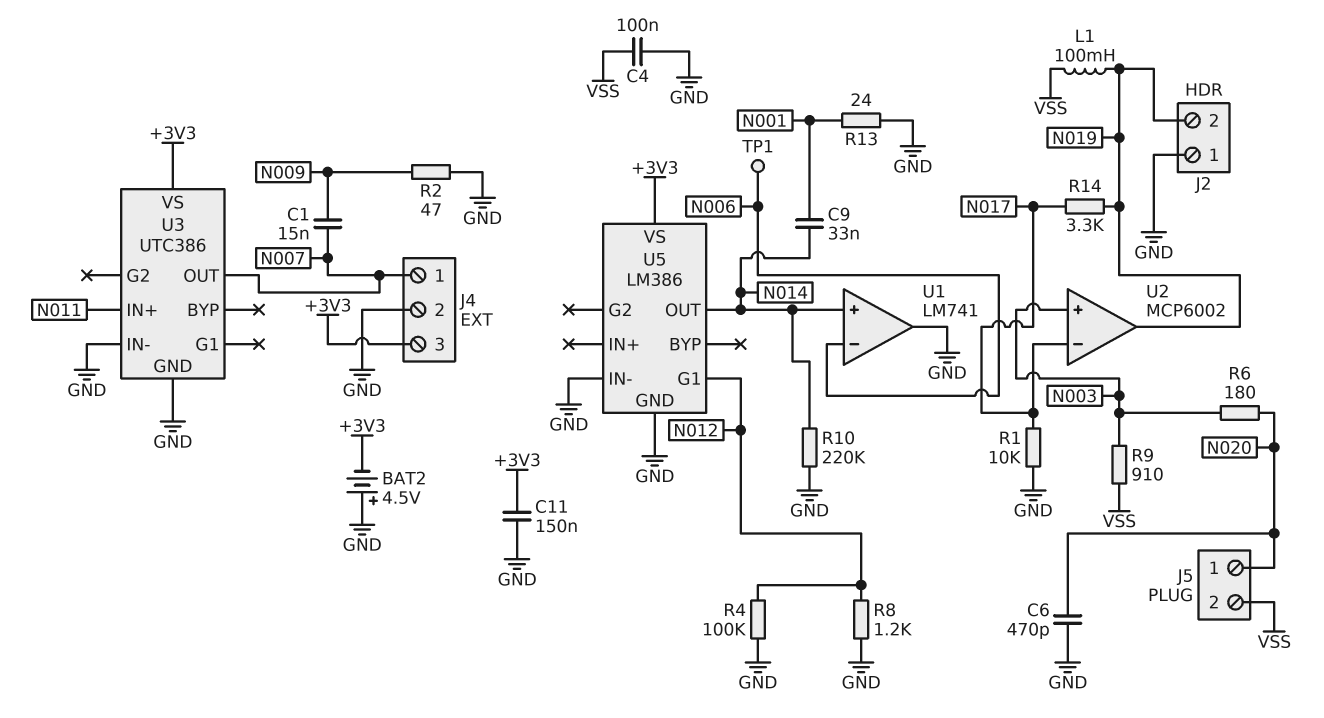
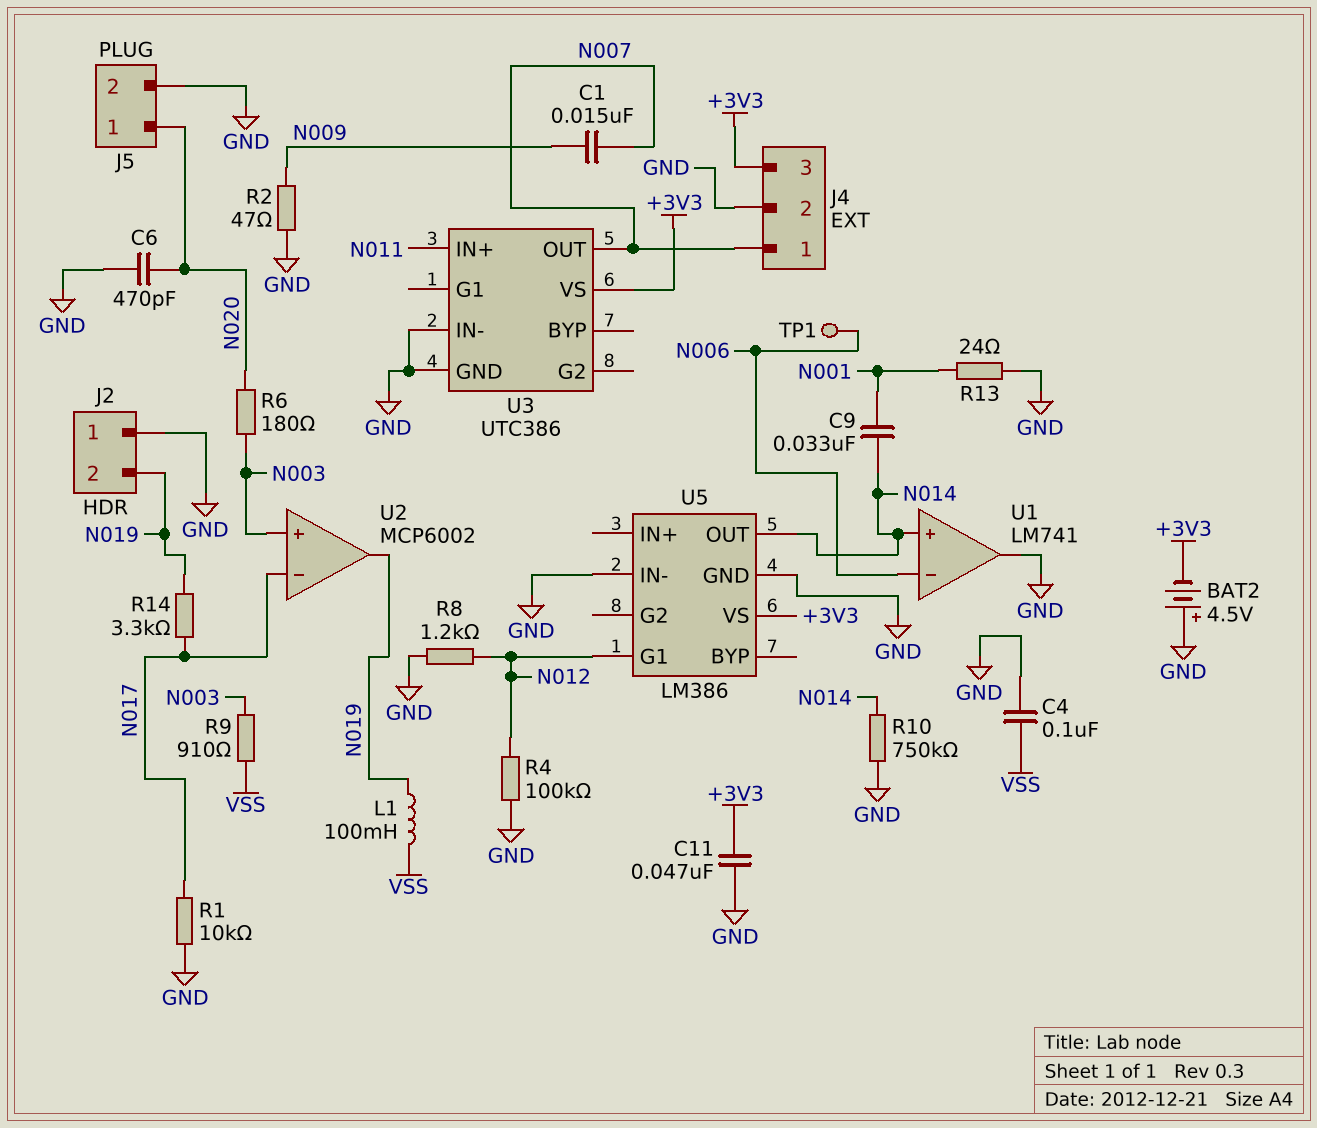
C11: 150nF (+3V3, GND) -> 47nF (+3V3, GND)
J5 pin 2: VSS -> GND
R10: 220k (GND, N014) -> 750k (GND, N014)

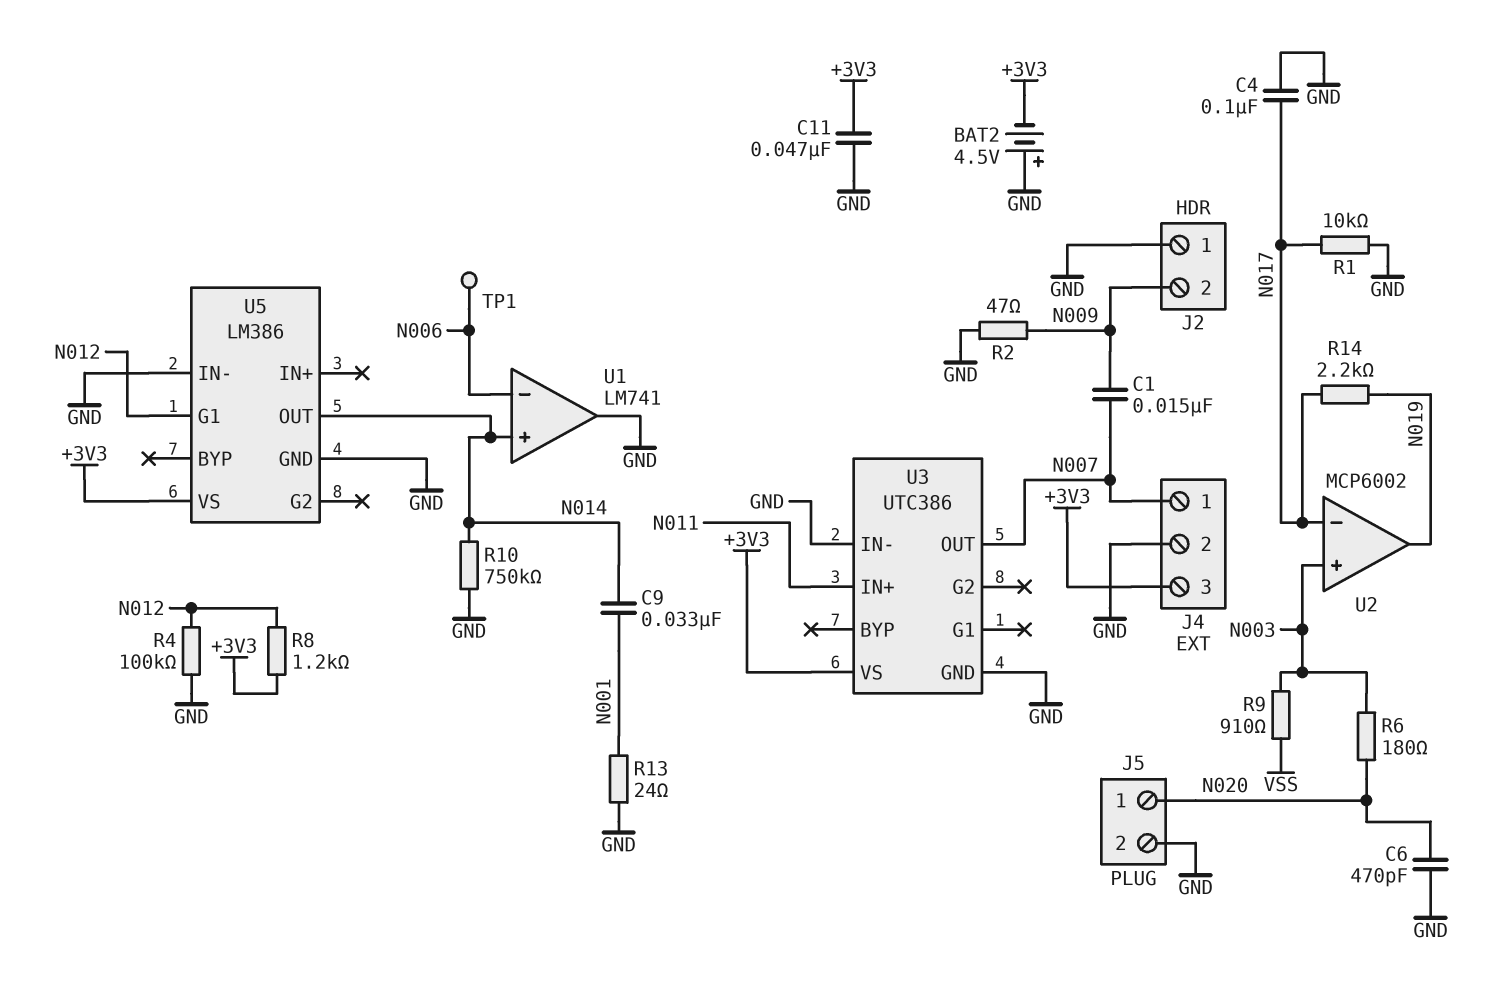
C4: 100nF (GND, VSS) -> 100nF (GND, N017)
J2 pin 2: N019 -> N009
L1: 100mH (N019, VSS) -> none
R8: 1.2k (GND, N012) -> 1.2k (+3V3, N012)
R14: 3.3k (N017, N019) -> 2.2k (N017, N019)

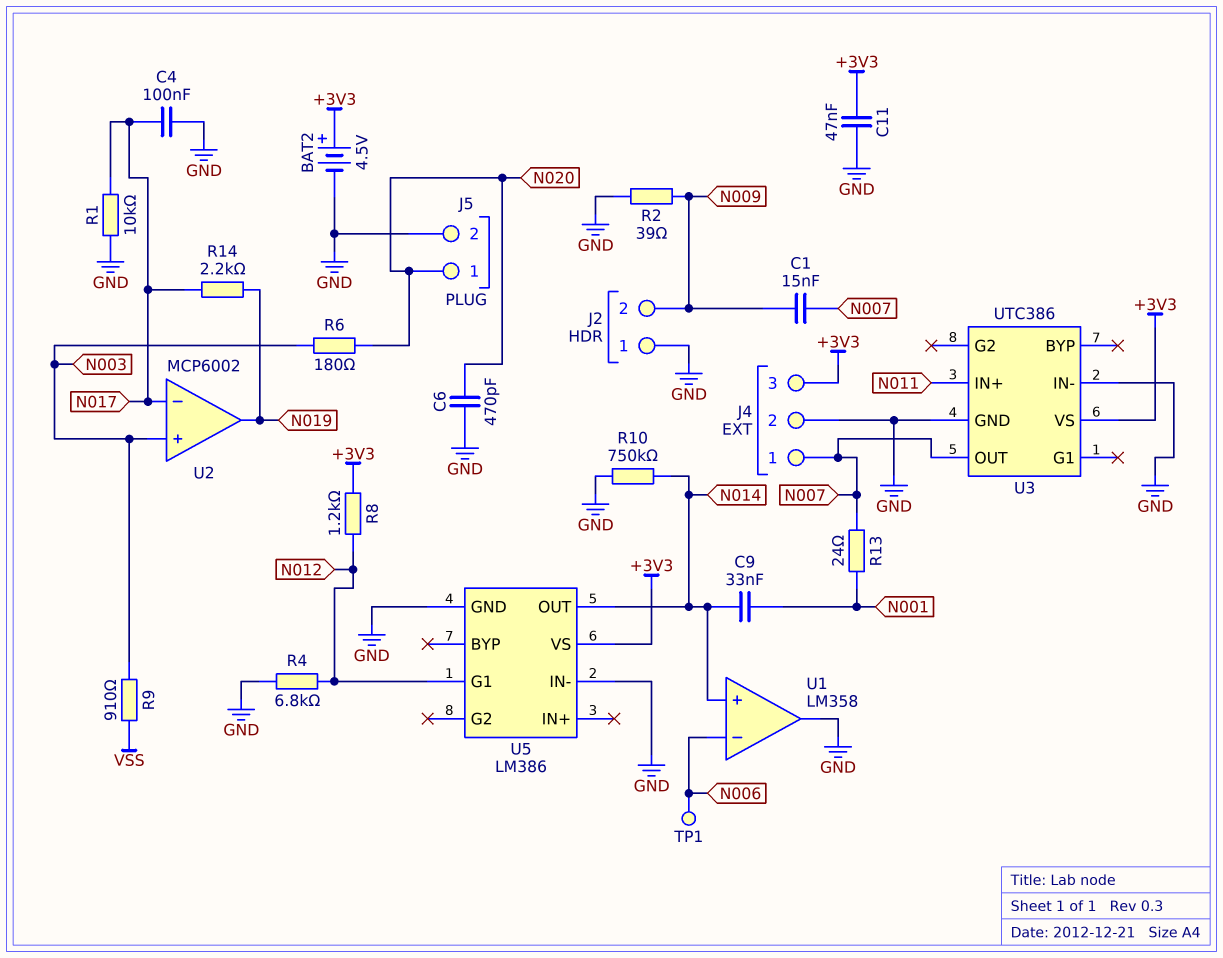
BAT2: 4.5V (plus GND, minus +3V3) -> 4.5V (plus +3V3, minus GND)
R2: 47 (GND, N009) -> 39 (GND, N009)
R4: 100k (GND, N012) -> 6.8k (GND, N012)
R13: 24 (GND, N001) -> 24 (N001, N007)
U1: LM741 -> LM358

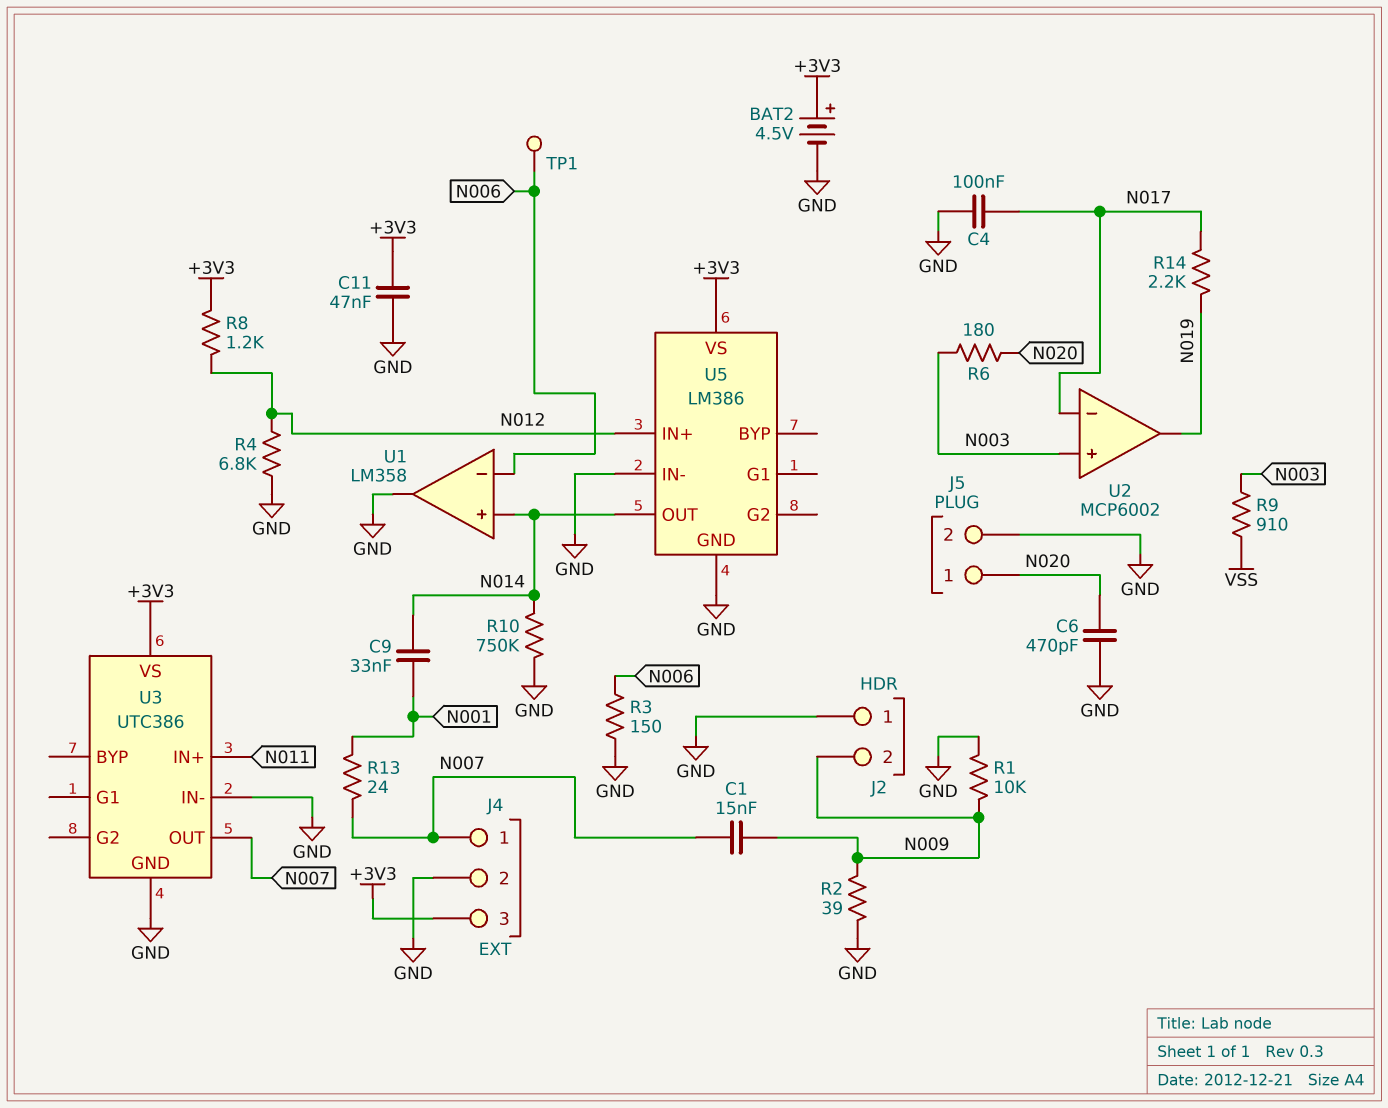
R1: 10k (GND, N017) -> 10k (GND, N009)
R3: none -> 150 (GND, N006)
U5 pin G1: N012 -> none
U5 pin IN+: none -> N012

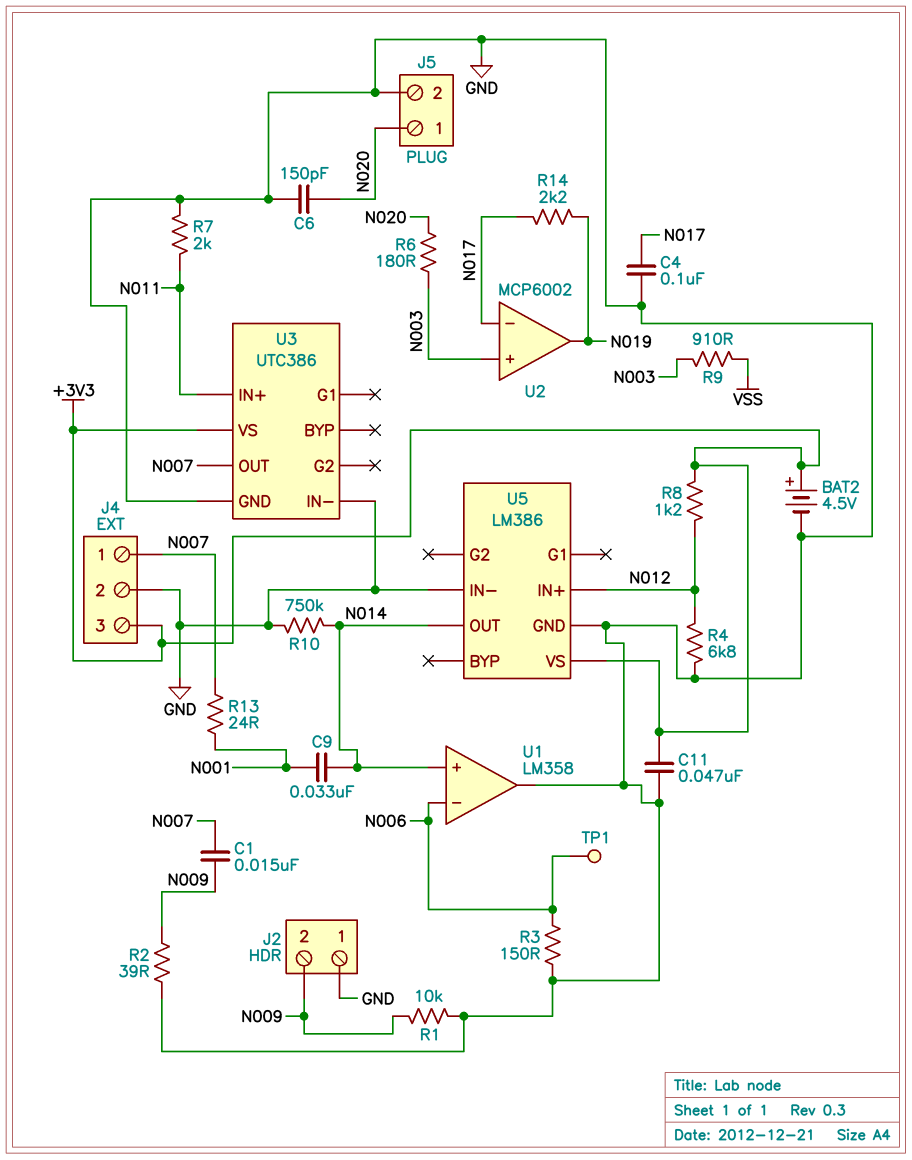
C6: 470pF (GND, N020) -> 150pF (GND, N020)
R7: none -> 2k (GND, N011)

